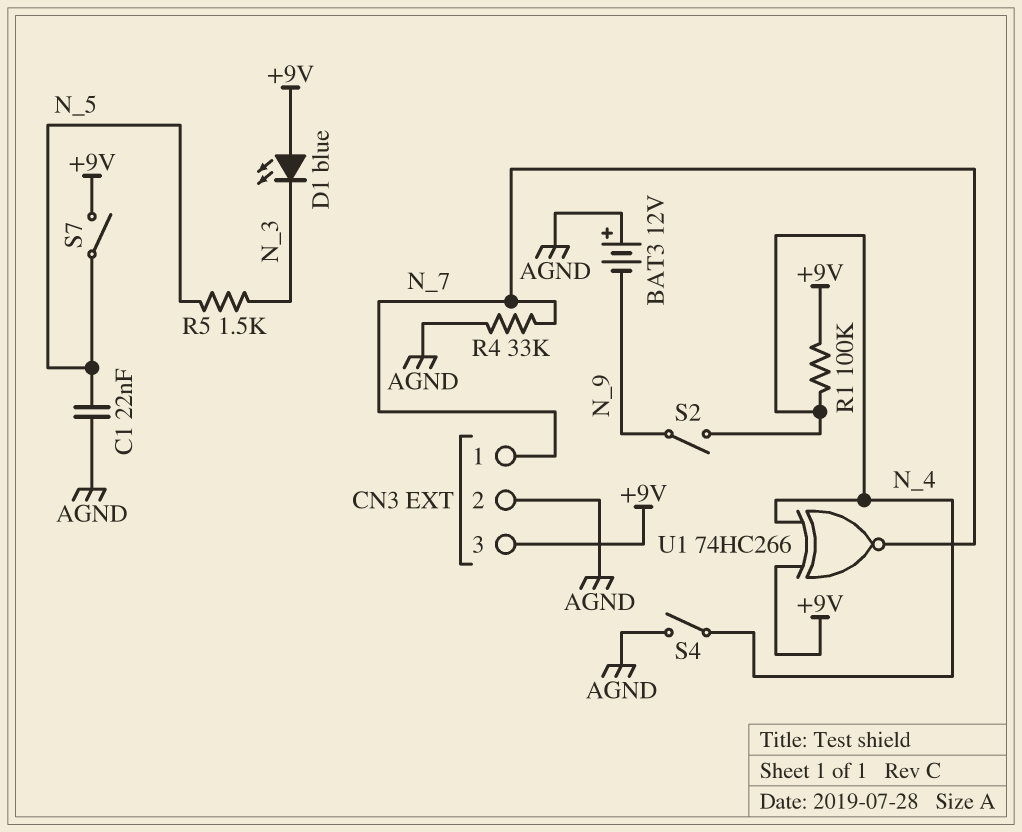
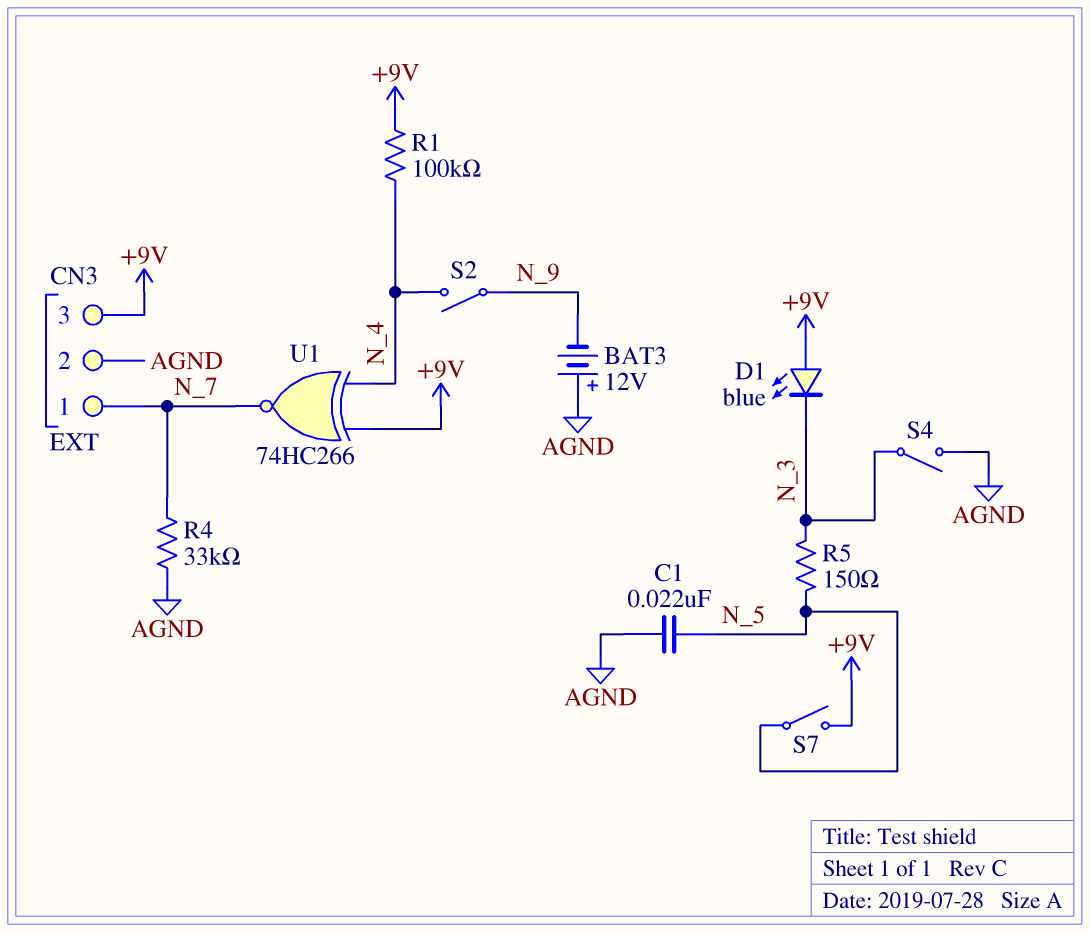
R5: 1.5k (N_3, N_5) -> 150 (N_3, N_5)
S4: switch (AGND, N_4) -> switch (AGND, N_3)

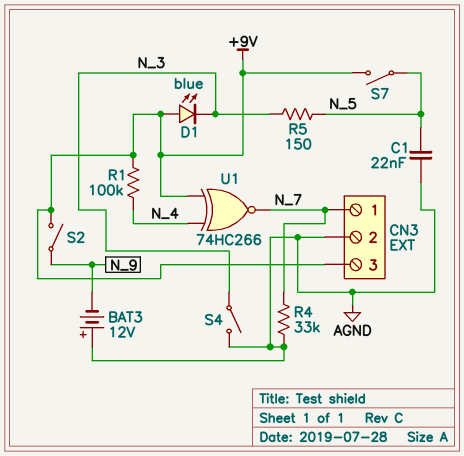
S2: switch (N_4, N_9) -> switch (+9V, N_9)

